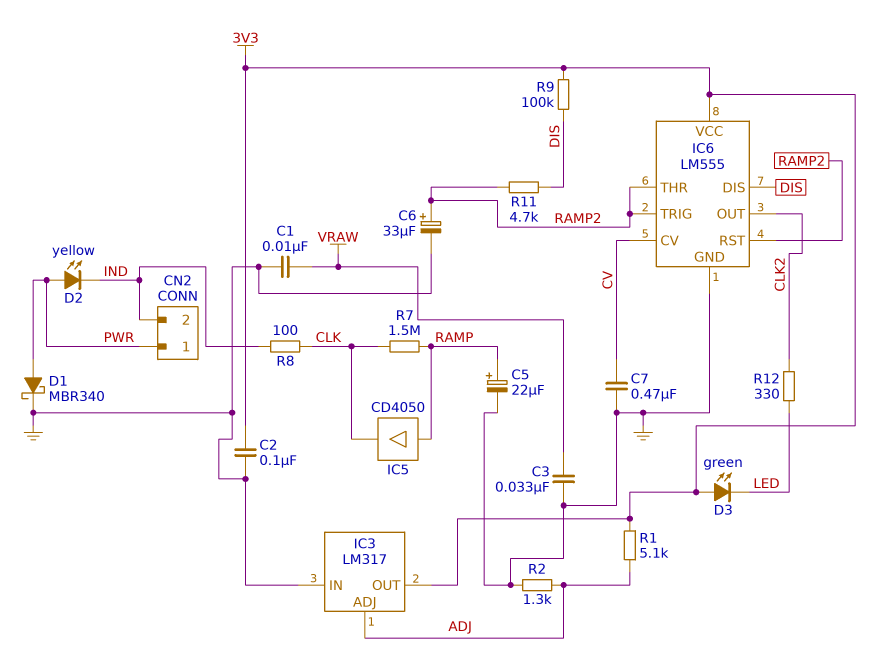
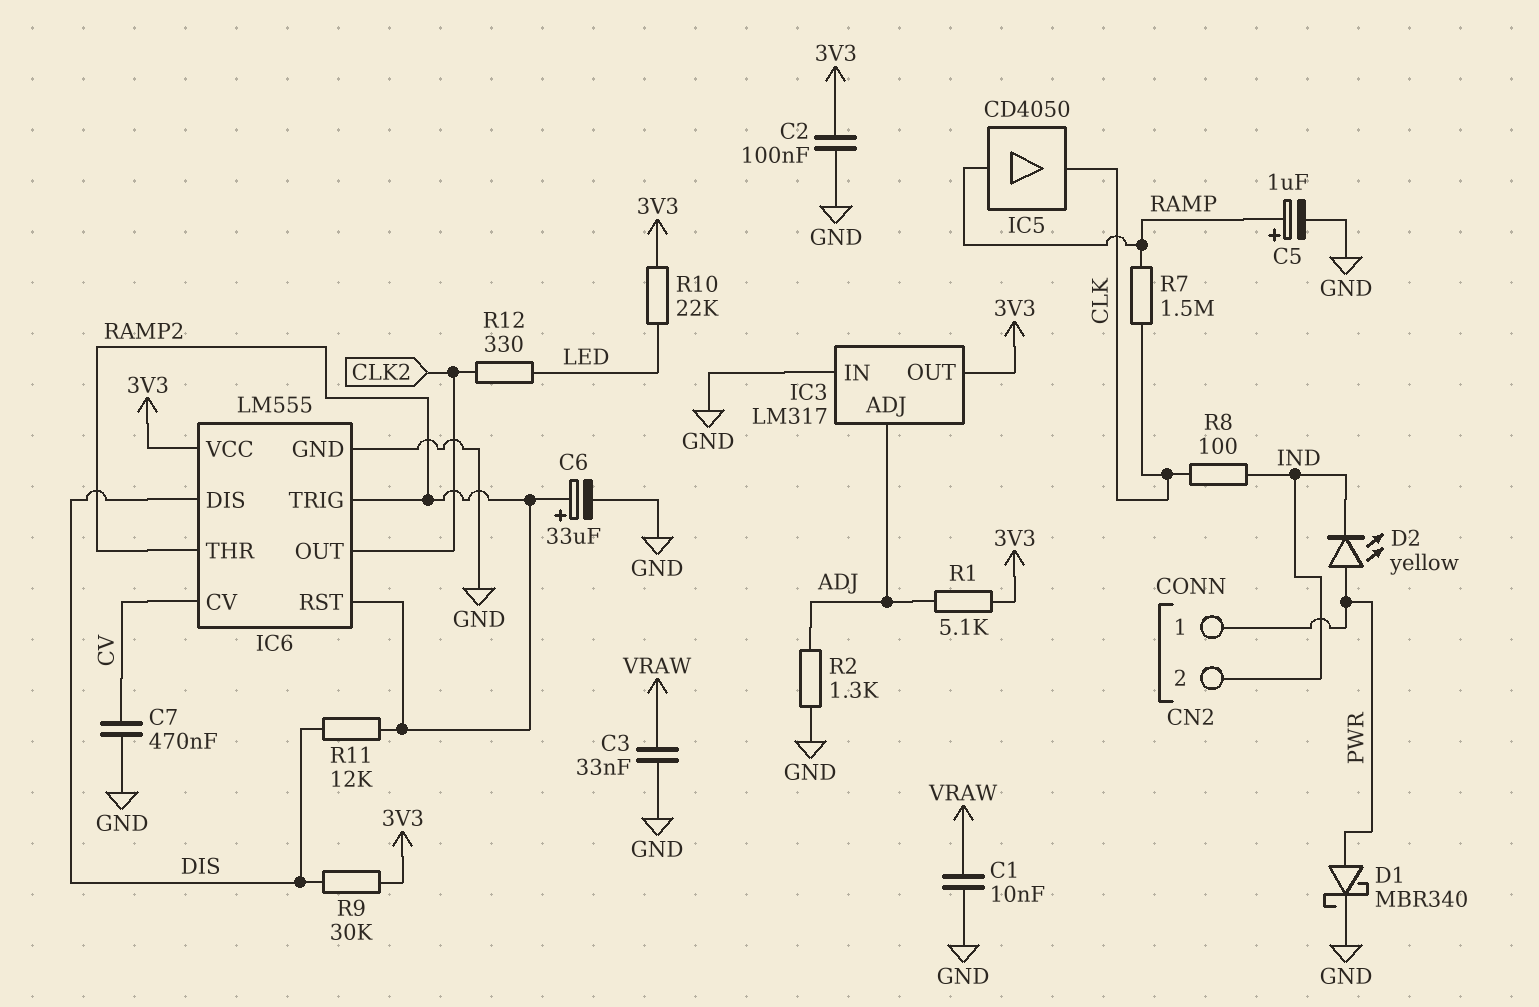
C5: 22uF (plus RAMP, minus GND) -> 1uF (plus RAMP, minus GND)
D3: LED green (A 3V3, K LED) -> none
R9: 100k (3V3, DIS) -> 30k (3V3, DIS)
R10: none -> 22k (3V3, LED)
R11: 4.7k (DIS, RAMP2) -> 12k (DIS, RAMP2)

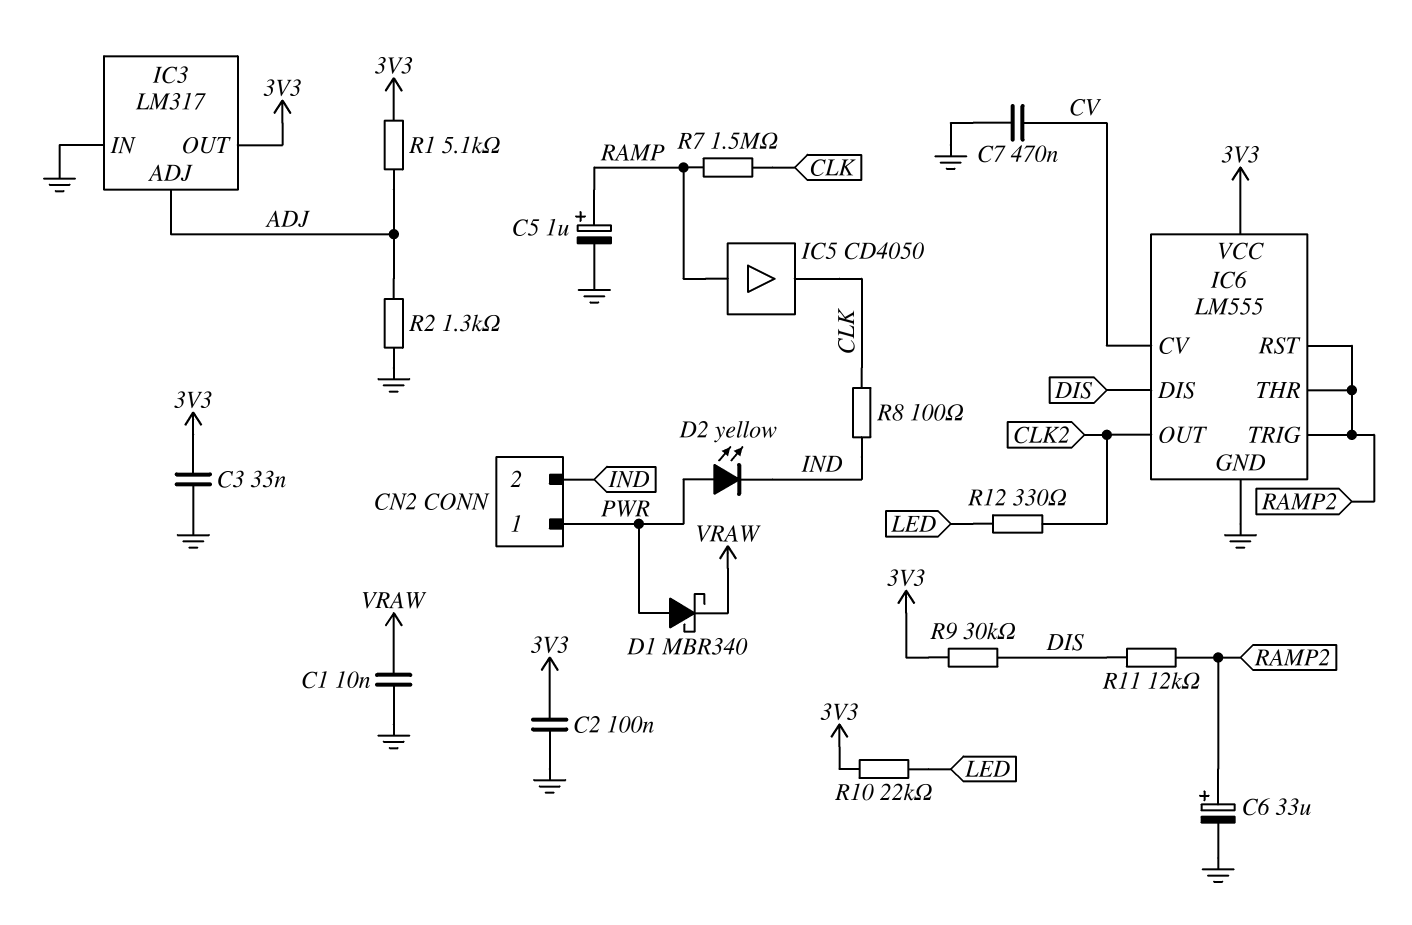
C3: 33nF (GND, VRAW) -> 33nF (3V3, GND)
D1: schottky MBR340 (A PWR, K GND) -> schottky MBR340 (A PWR, K VRAW)

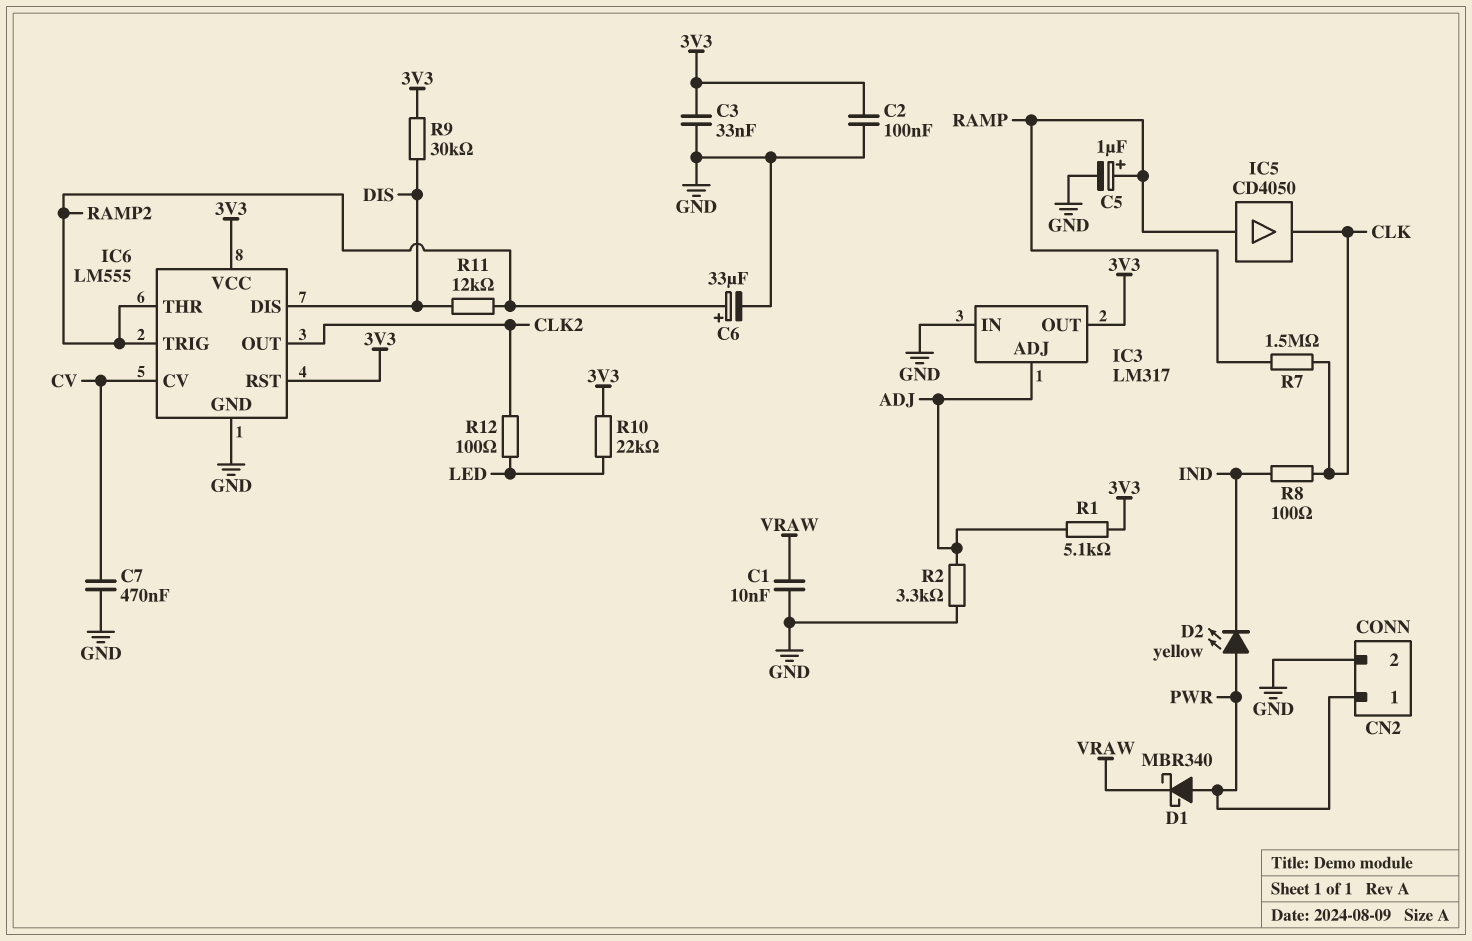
CN2 pin 2: IND -> GND
IC6 pin RST: RAMP2 -> 3V3
R2: 1.3k (ADJ, GND) -> 3.3k (ADJ, GND)
R12: 330 (CLK2, LED) -> 100 (CLK2, LED)

